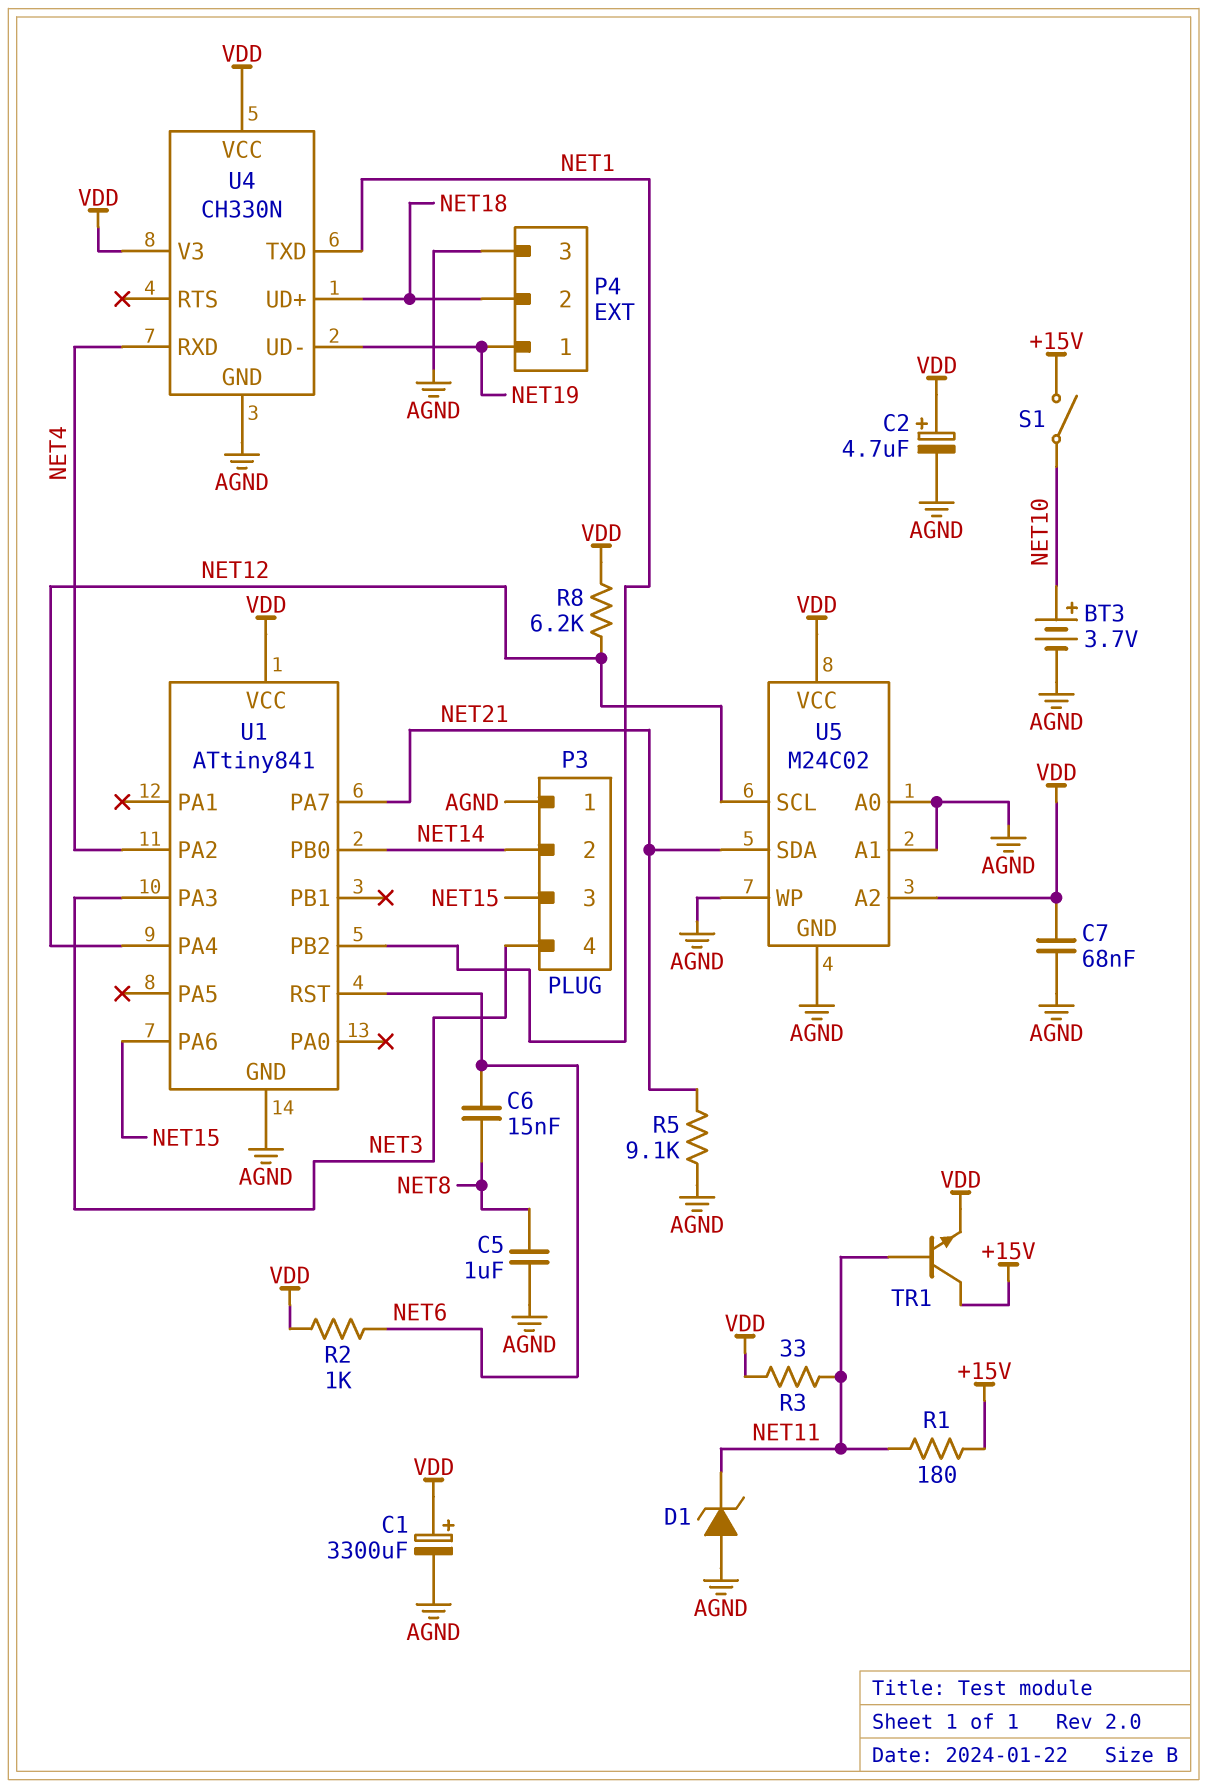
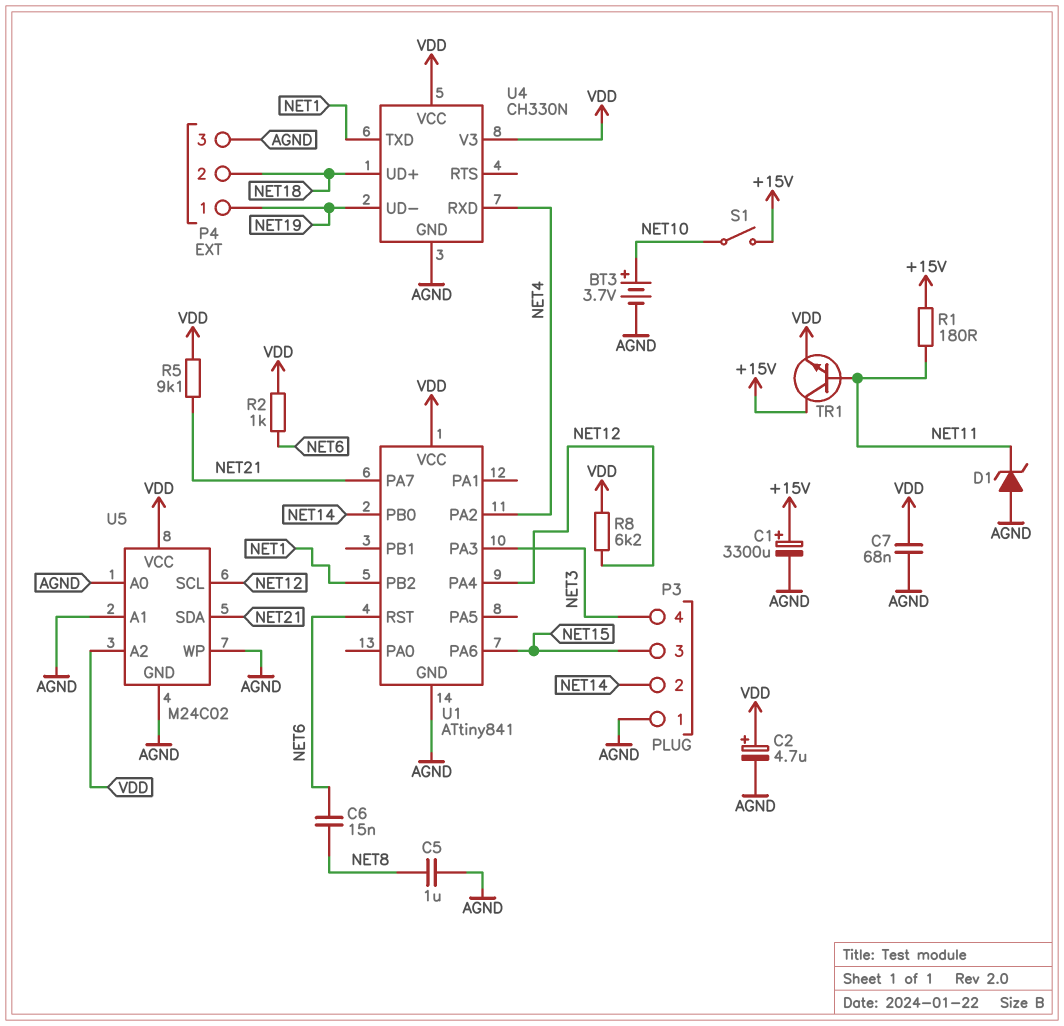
C1: 3300uF (plus VDD, minus AGND) -> 3300uF (plus +15V, minus AGND)
R3: 33 (NET11, VDD) -> none
R5: 9.1k (AGND, NET21) -> 9.1k (NET21, VDD)

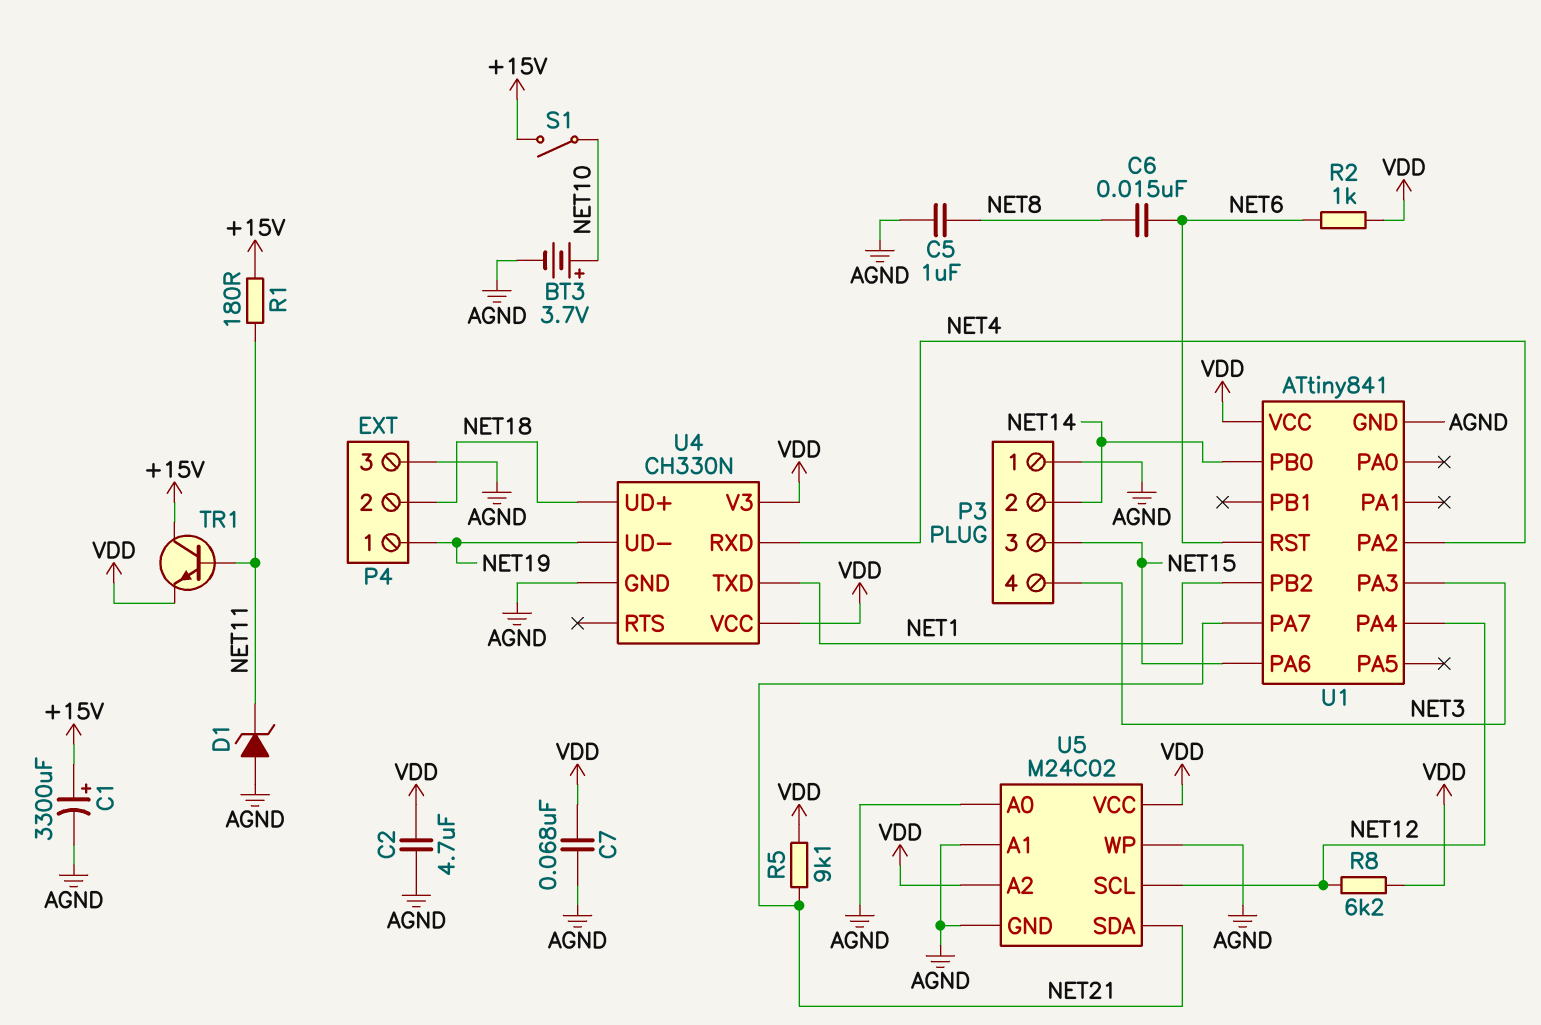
C2: 4.7uF (plus VDD, minus AGND) -> 4.7uF (AGND, VDD)

